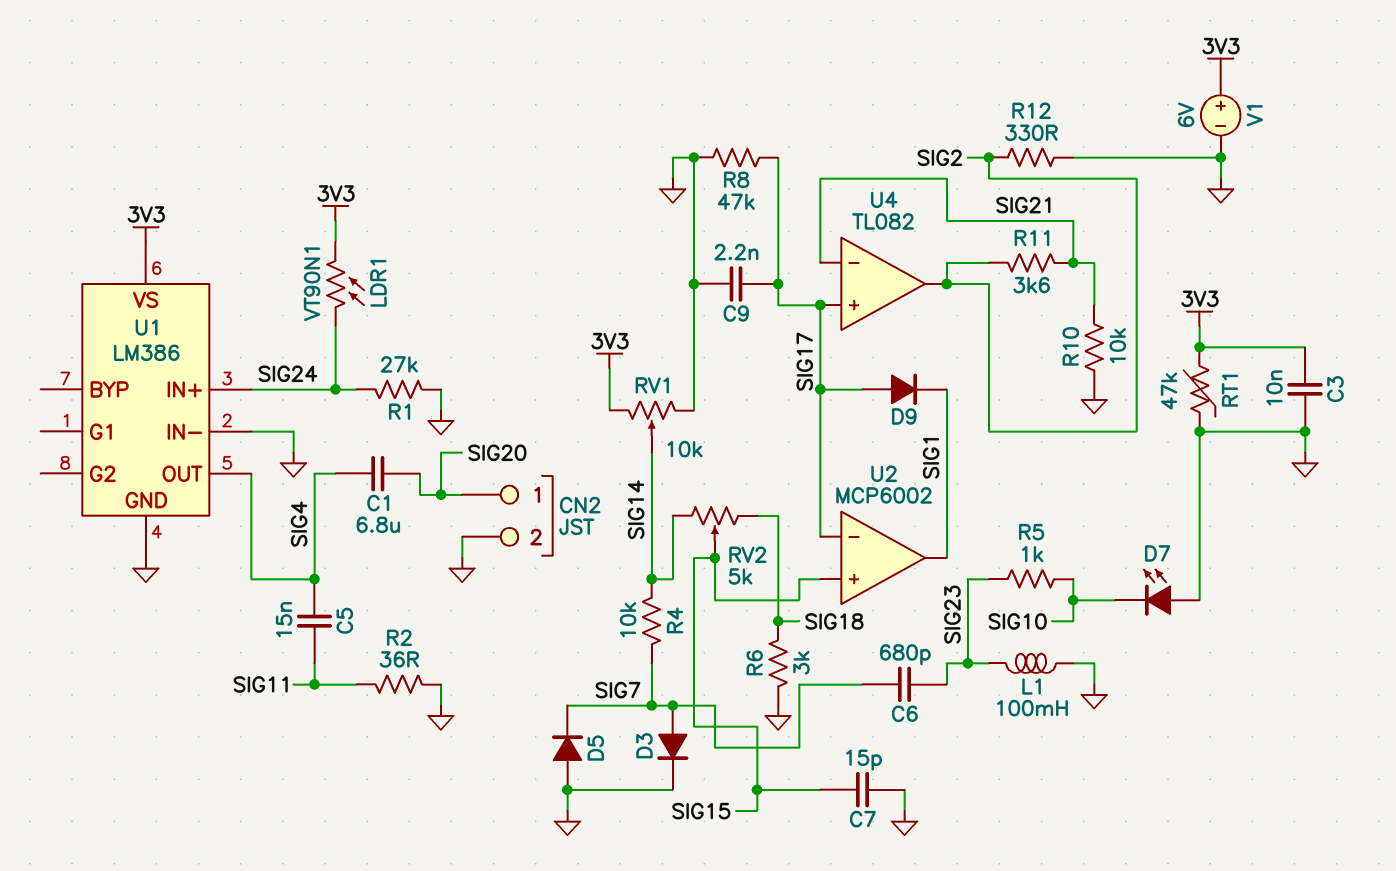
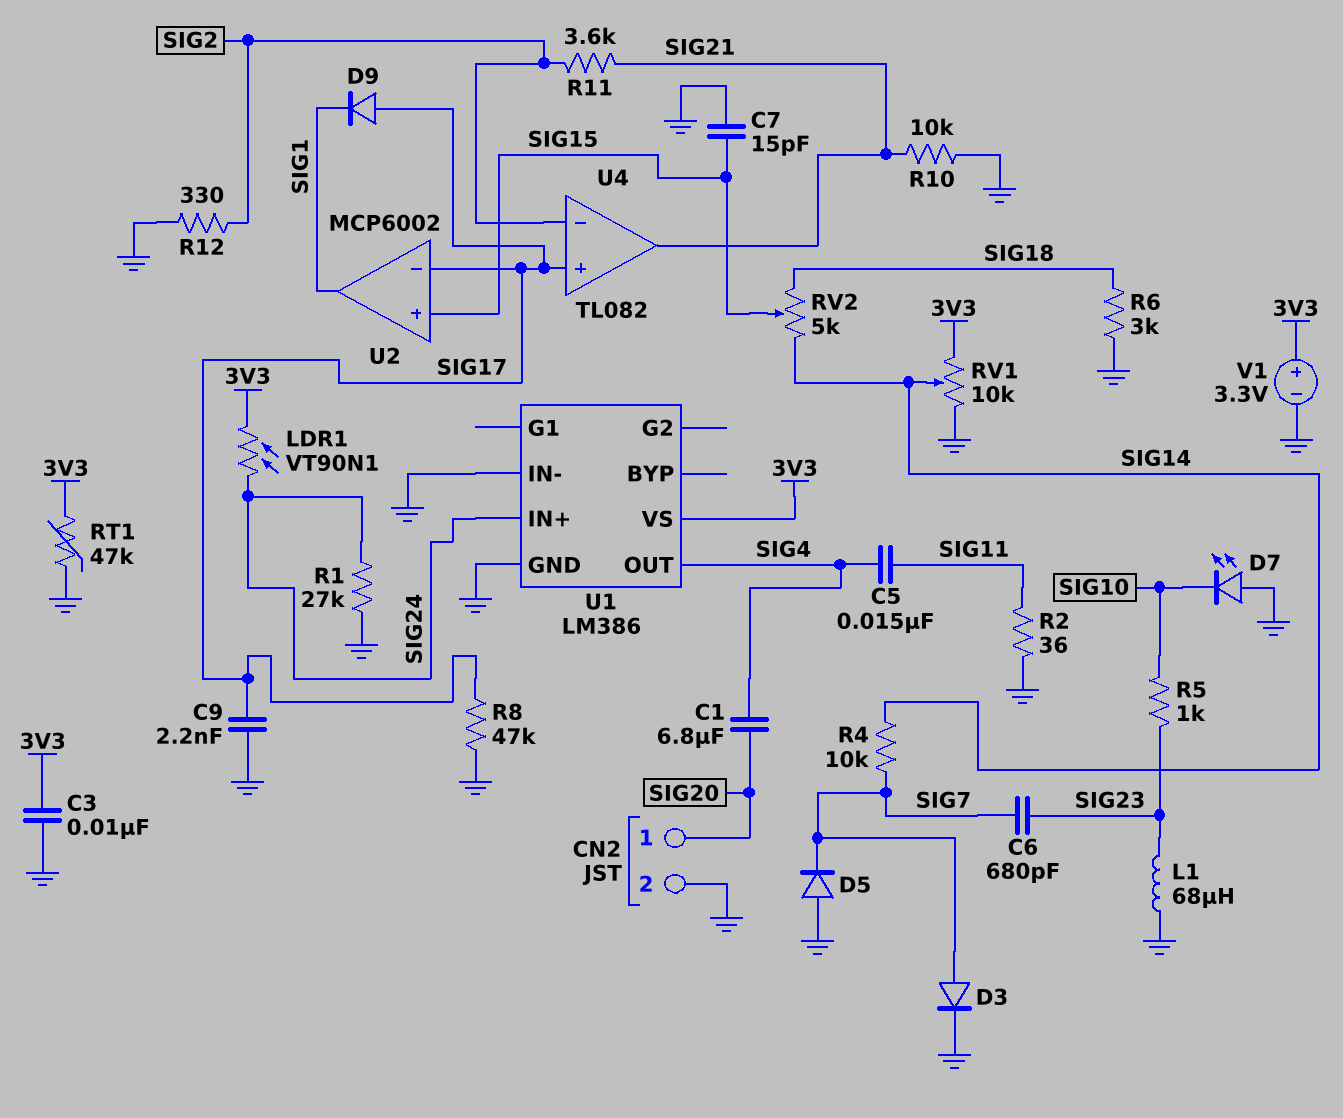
L1: 100mH (GND, SIG23) -> 68uH (GND, SIG23)
U4 pin in-: SIG21 -> SIG2
U4 pin out: SIG2 -> SIG21
V1: 6V (plus 3V3, minus GND) -> 3.3V (plus 3V3, minus GND)

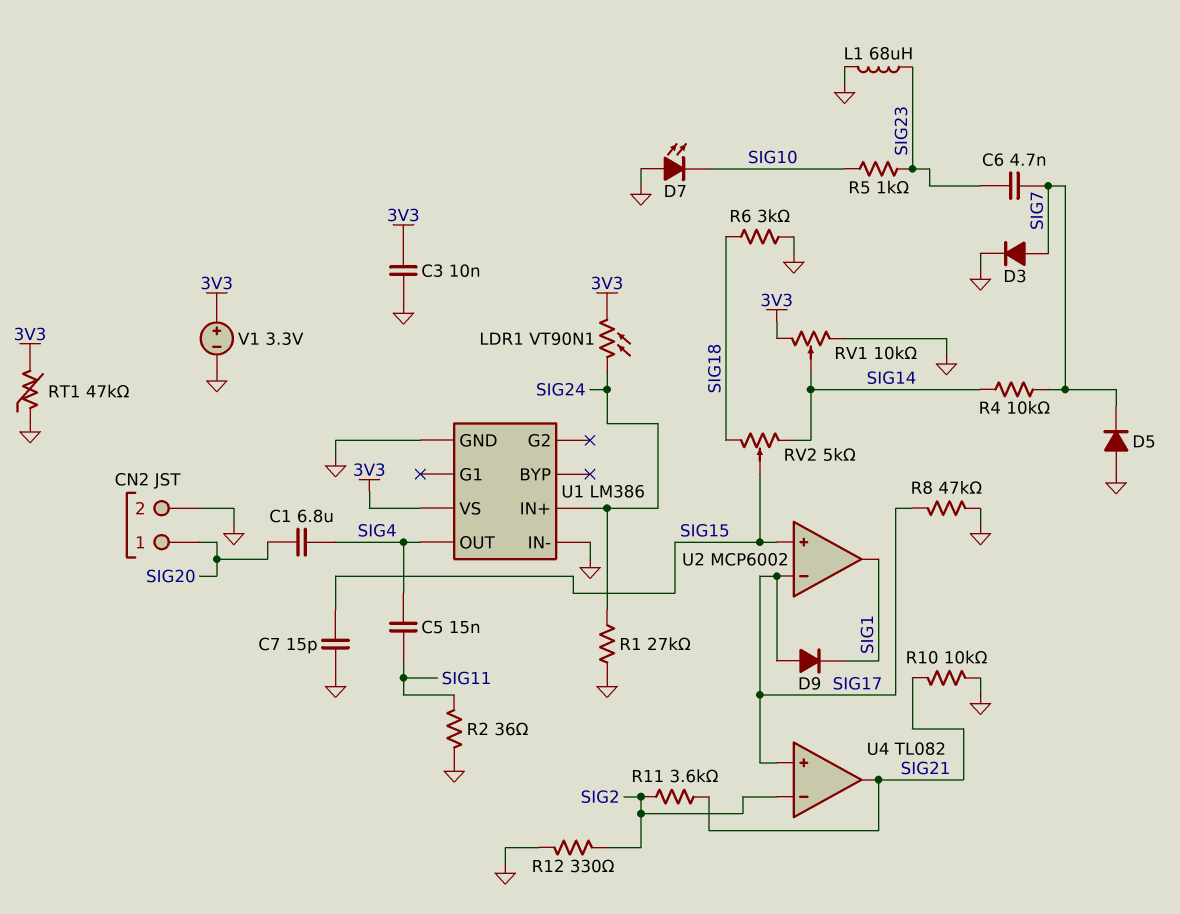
C6: 680pF (SIG7, SIG23) -> 4.7nF (SIG7, SIG23)
C9: 2.2nF (GND, SIG17) -> none

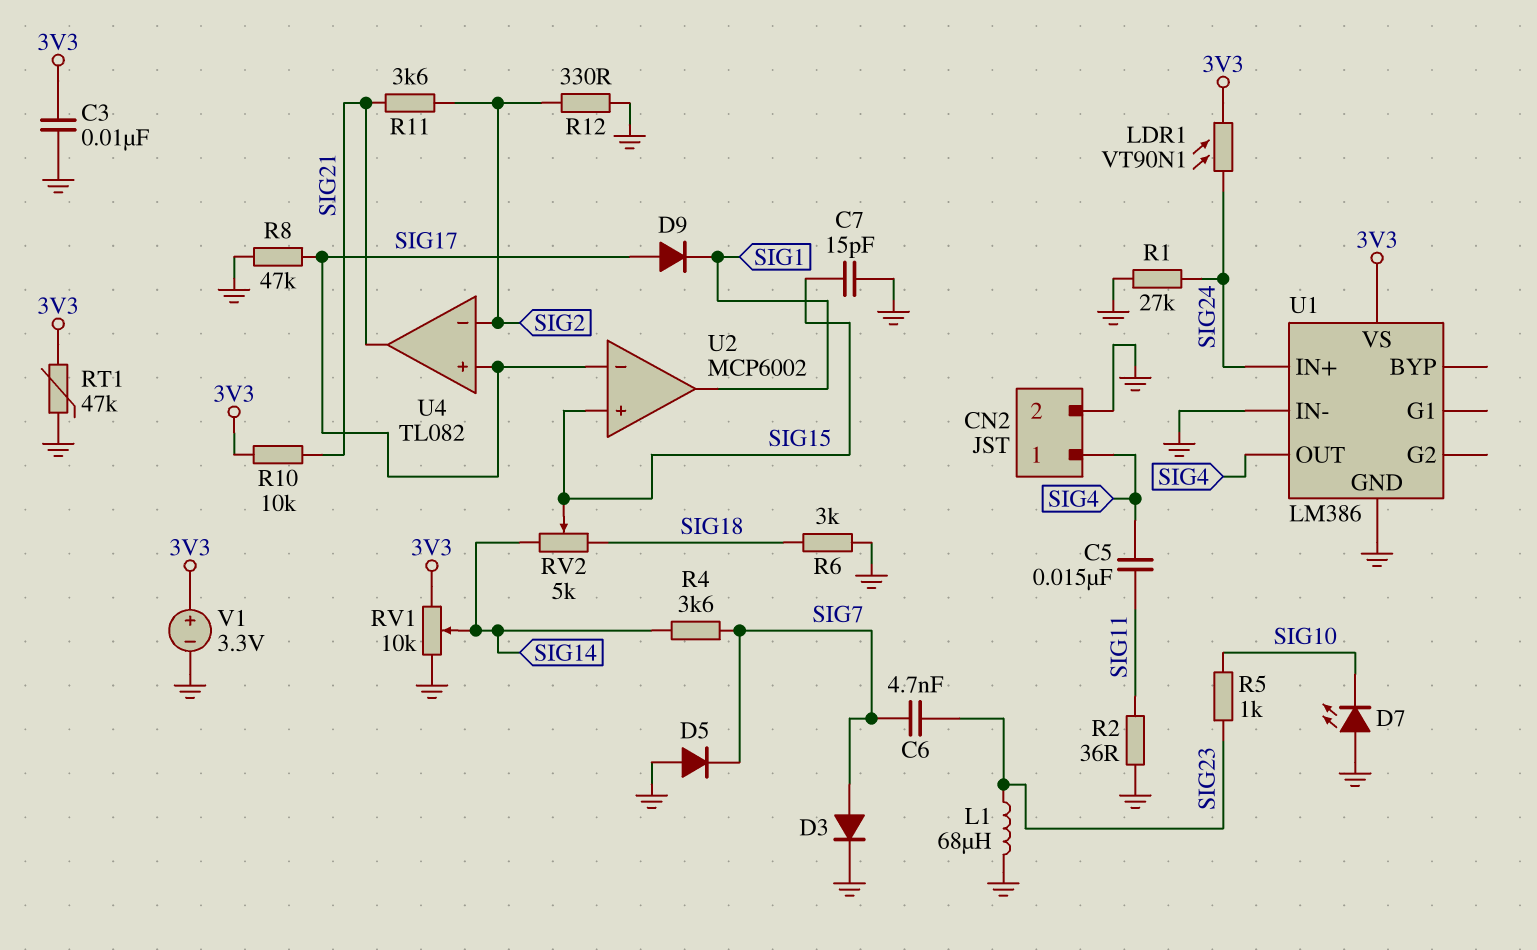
C1: 6.8uF (SIG4, SIG20) -> none
CN2 pin 1: SIG20 -> SIG4
R4: 10k (SIG7, SIG14) -> 3.6k (SIG7, SIG14)
R10: 10k (GND, SIG21) -> 10k (3V3, SIG21)

